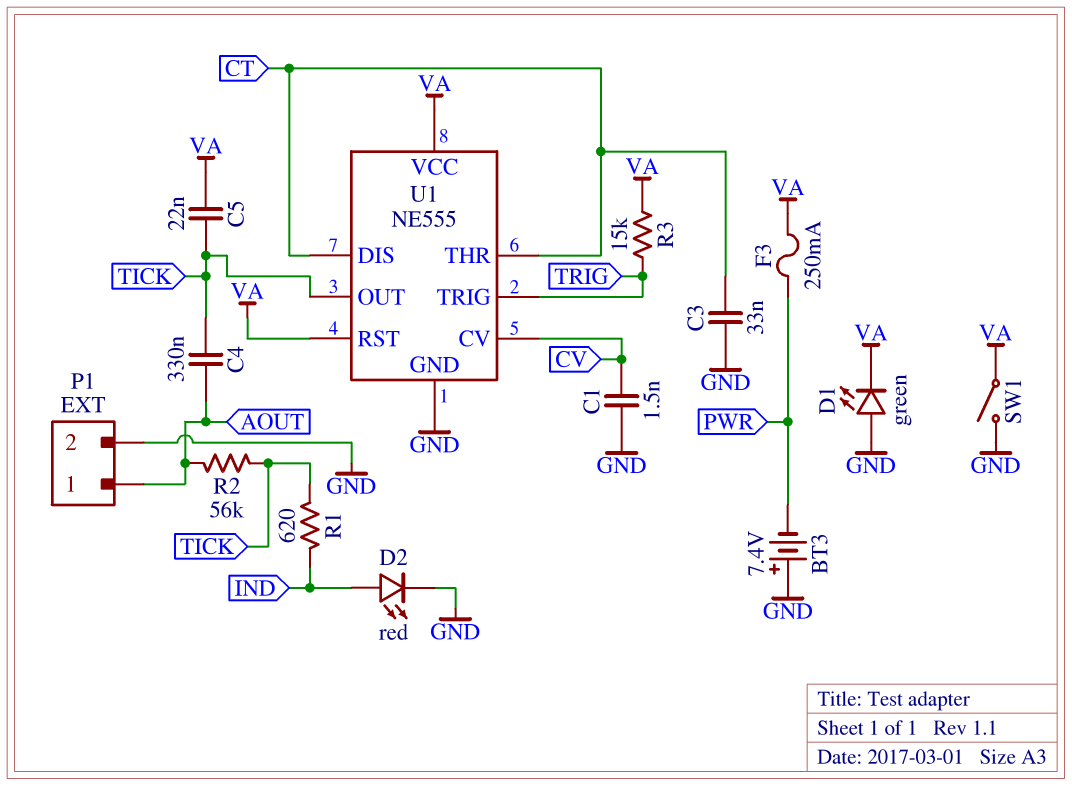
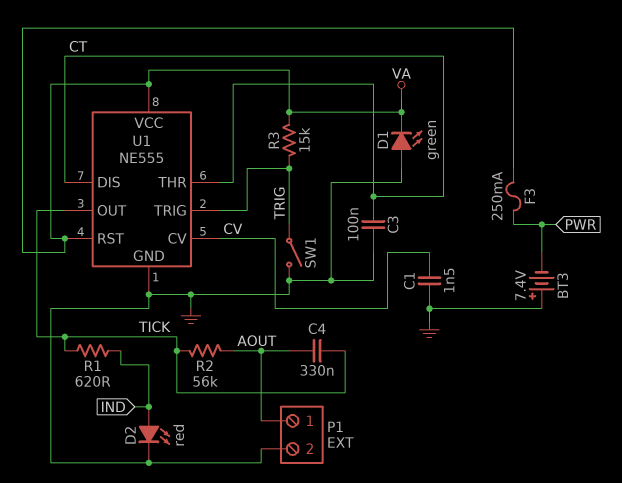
C3: 33nF (CT, GND) -> 100nF (CT, GND)
C5: 22nF (TICK, VA) -> none
SW1: switch (GND, VA) -> switch (GND, TRIG)

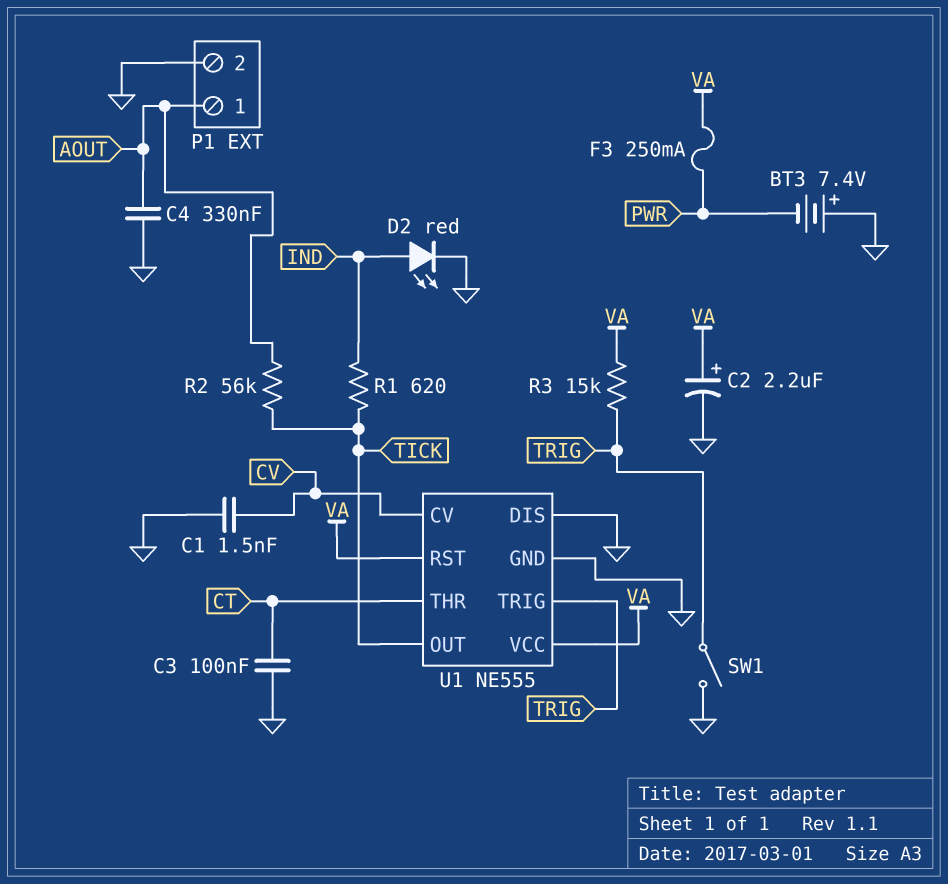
C2: none -> 2.2uF (plus VA, minus GND)
C4: 330nF (AOUT, TICK) -> 330nF (AOUT, GND)
D1: LED green (A GND, K VA) -> none
U1 pin DIS: CT -> GND

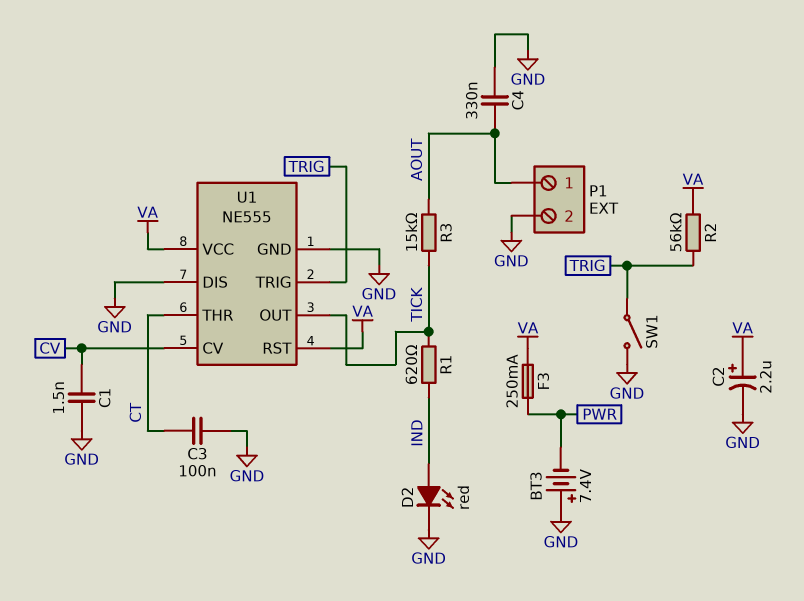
R2: 56k (AOUT, TICK) -> 56k (TRIG, VA)
R3: 15k (TRIG, VA) -> 15k (AOUT, TICK)

